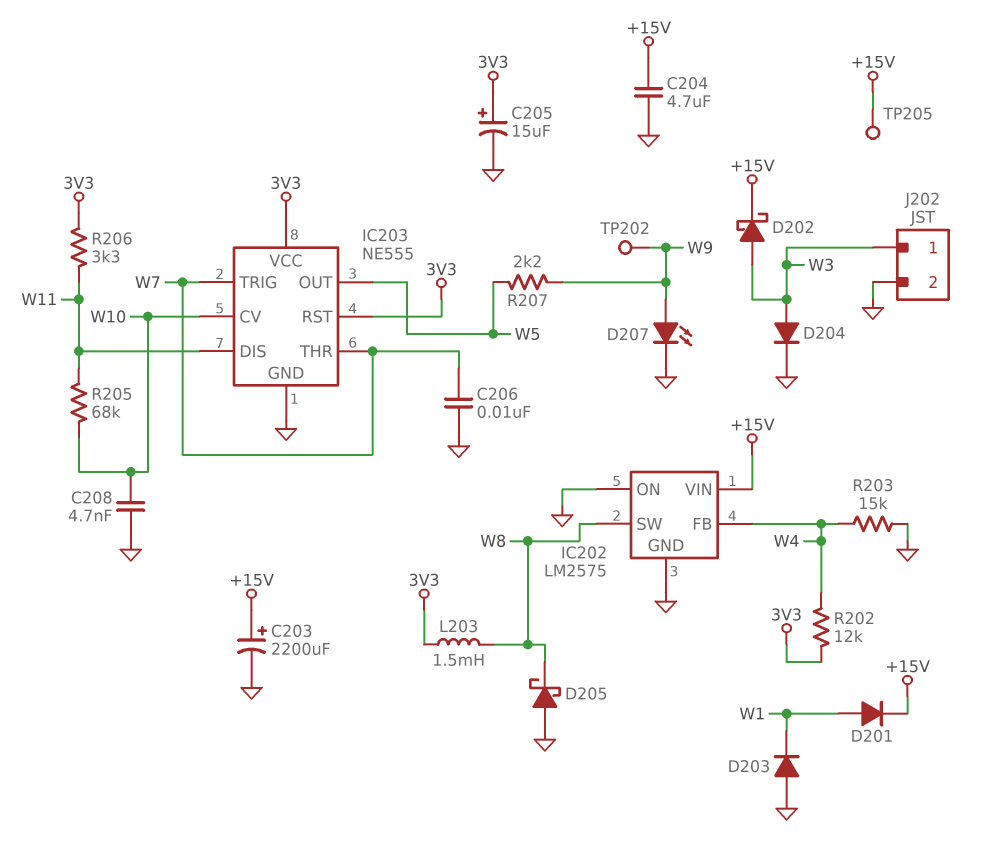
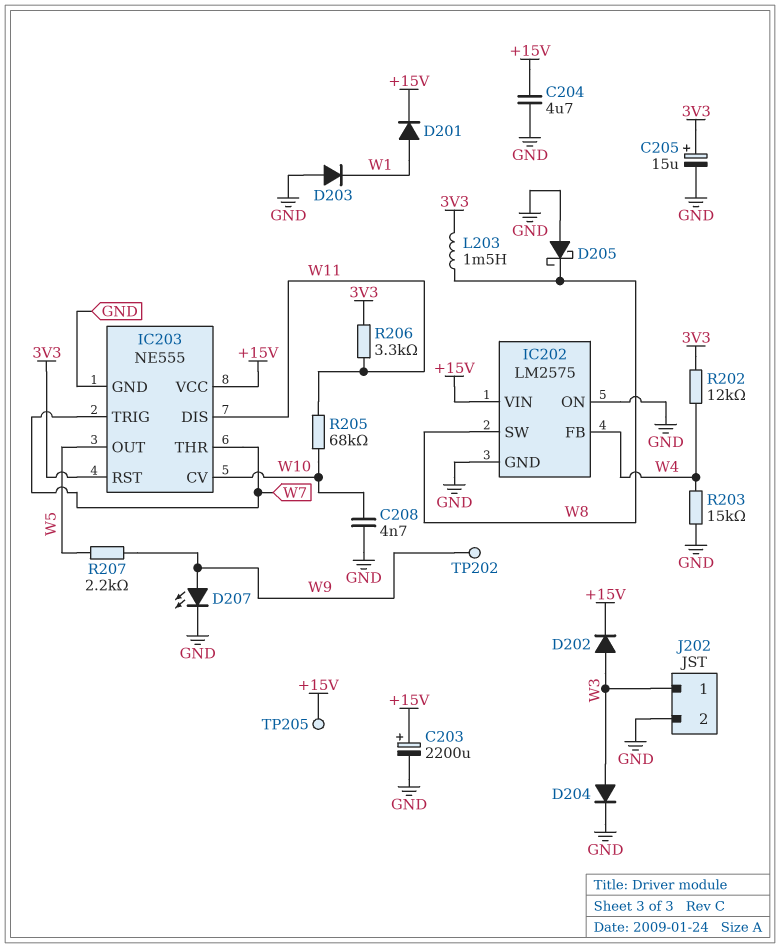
C206: 10nF (GND, W7) -> none
D202: schottky (A W3, K +15V) -> diode (A W3, K +15V)
IC203 pin VCC: 3V3 -> +15V

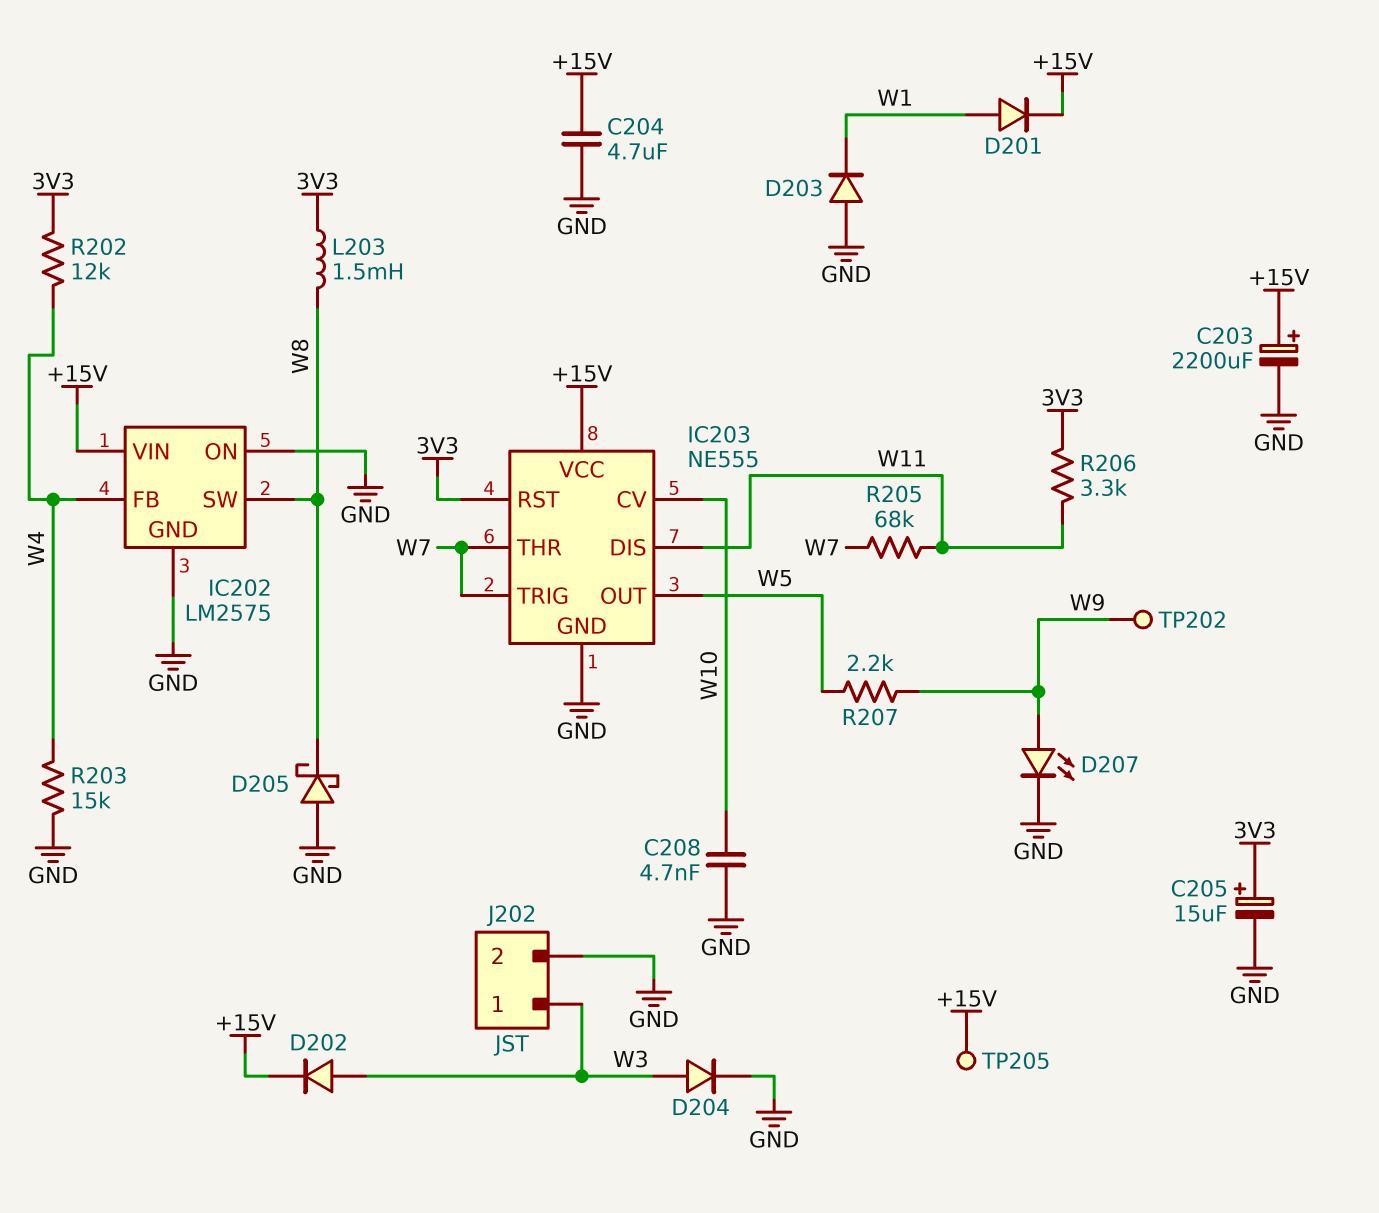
R205: 68k (W10, W11) -> 68k (W7, W11)

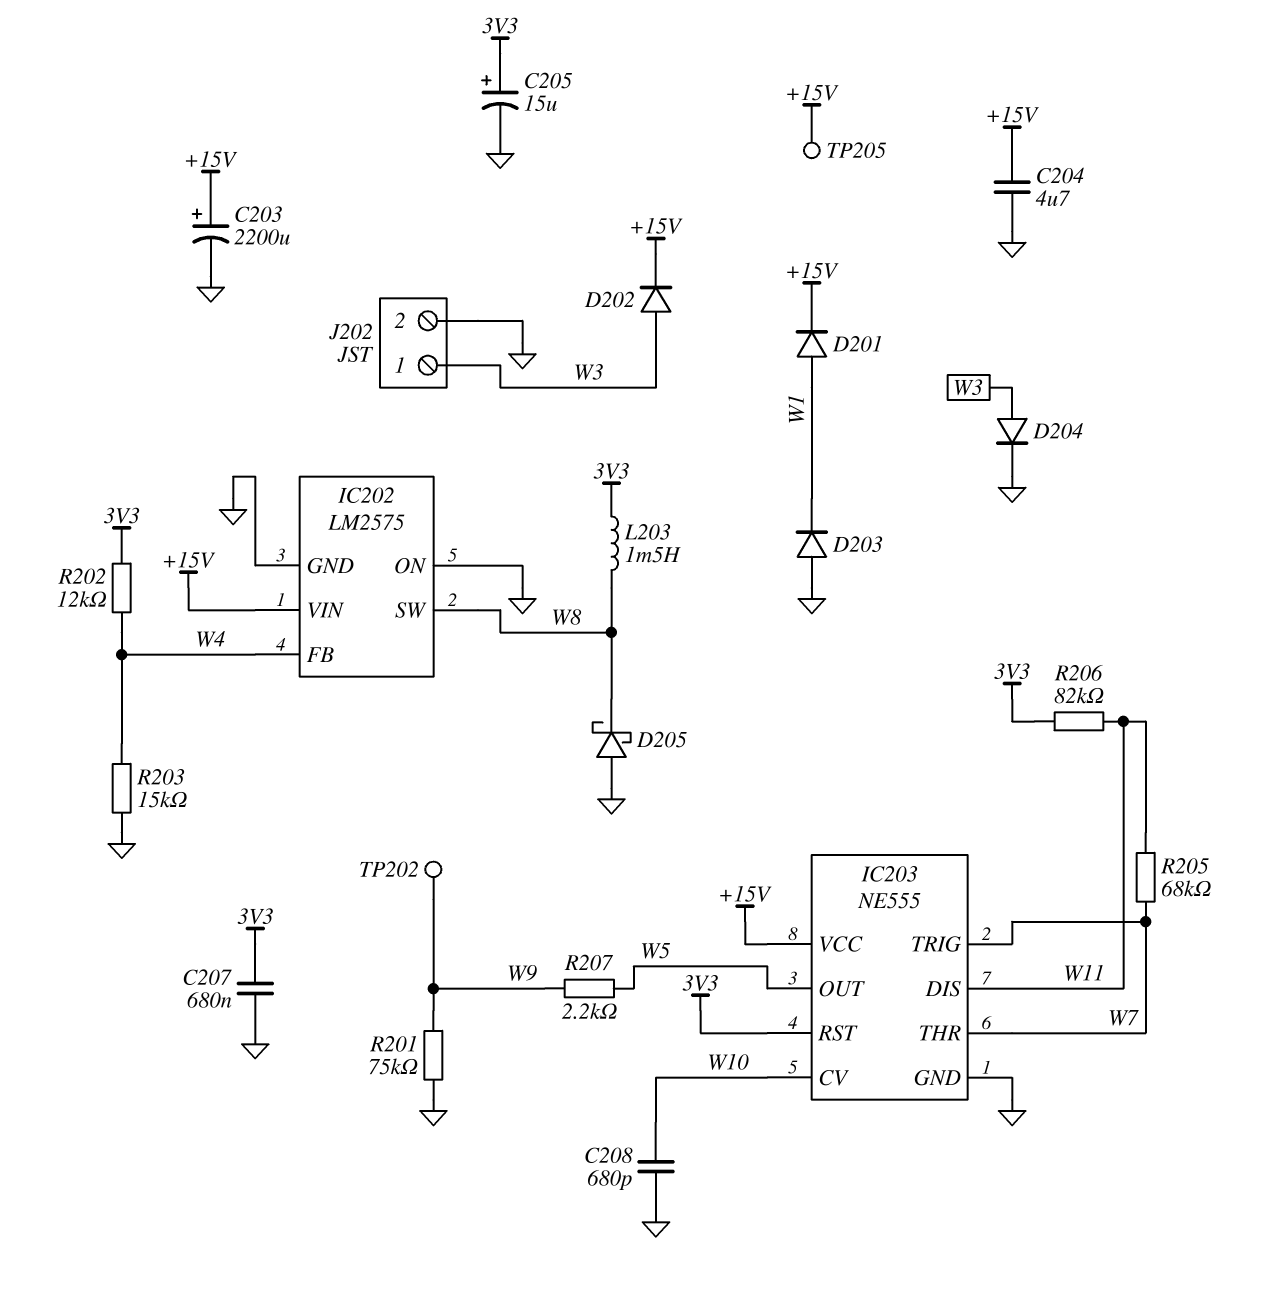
C207: none -> 680nF (3V3, GND)
C208: 4.7nF (GND, W10) -> 680pF (GND, W10)
D207: LED (A W9, K GND) -> none
R201: none -> 75k (GND, W9)
R206: 3.3k (3V3, W11) -> 82k (3V3, W11)

